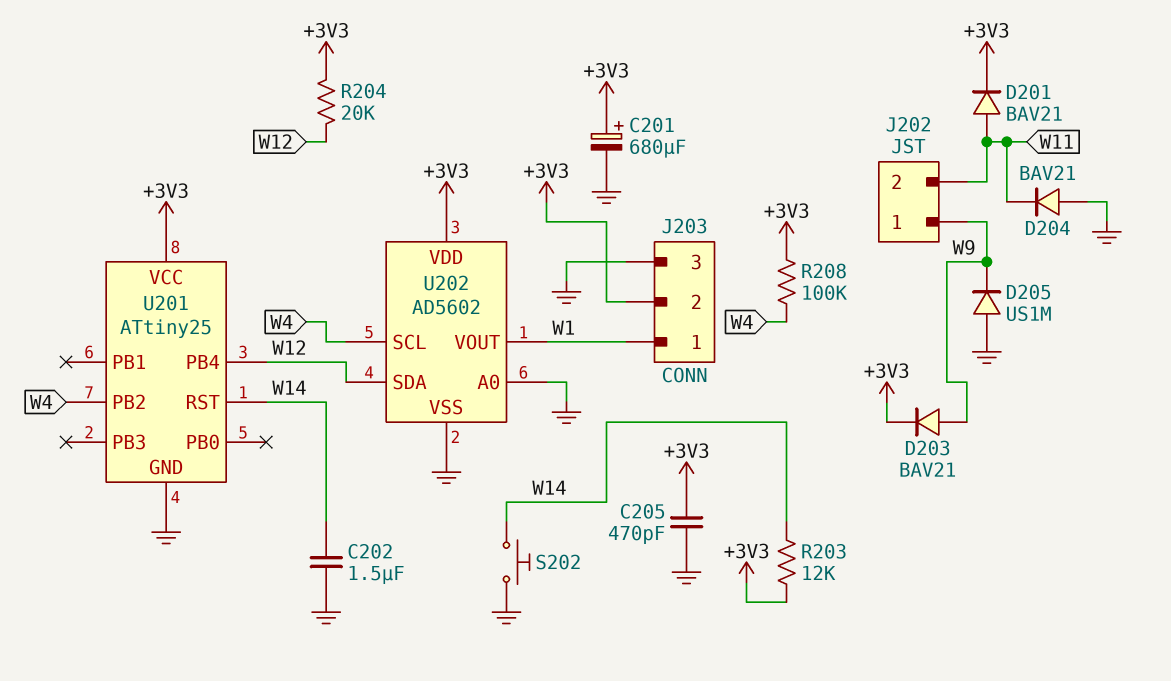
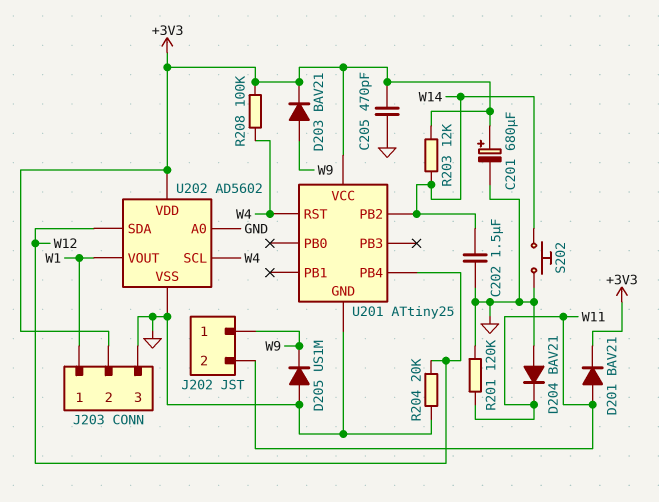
R201: none -> 120k (GND, W11)
R204: 20k (+3V3, W12) -> 20k (GND, W12)
U201 pin PB2: W4 -> W14
U201 pin RST: W14 -> W4

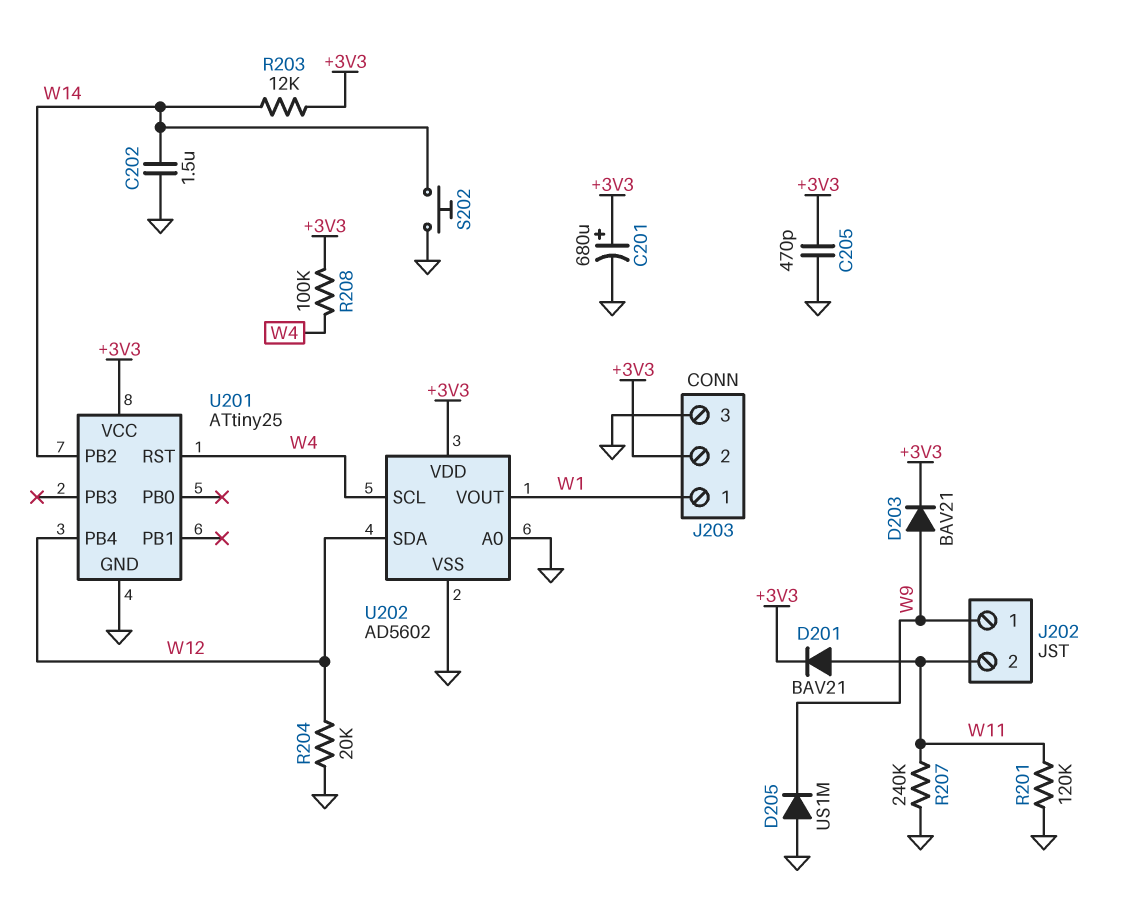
D204: diode BAV21 (A GND, K W11) -> none
R207: none -> 240k (GND, W11)

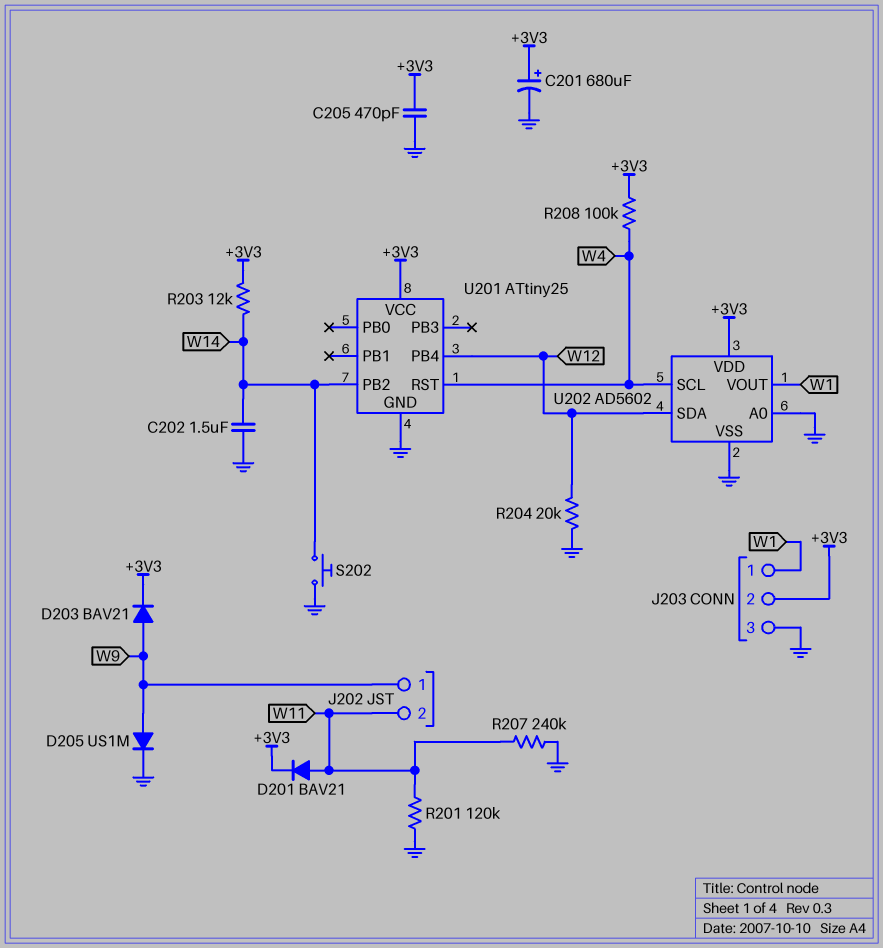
D205: diode US1M (A GND, K W9) -> diode US1M (A W9, K GND)

